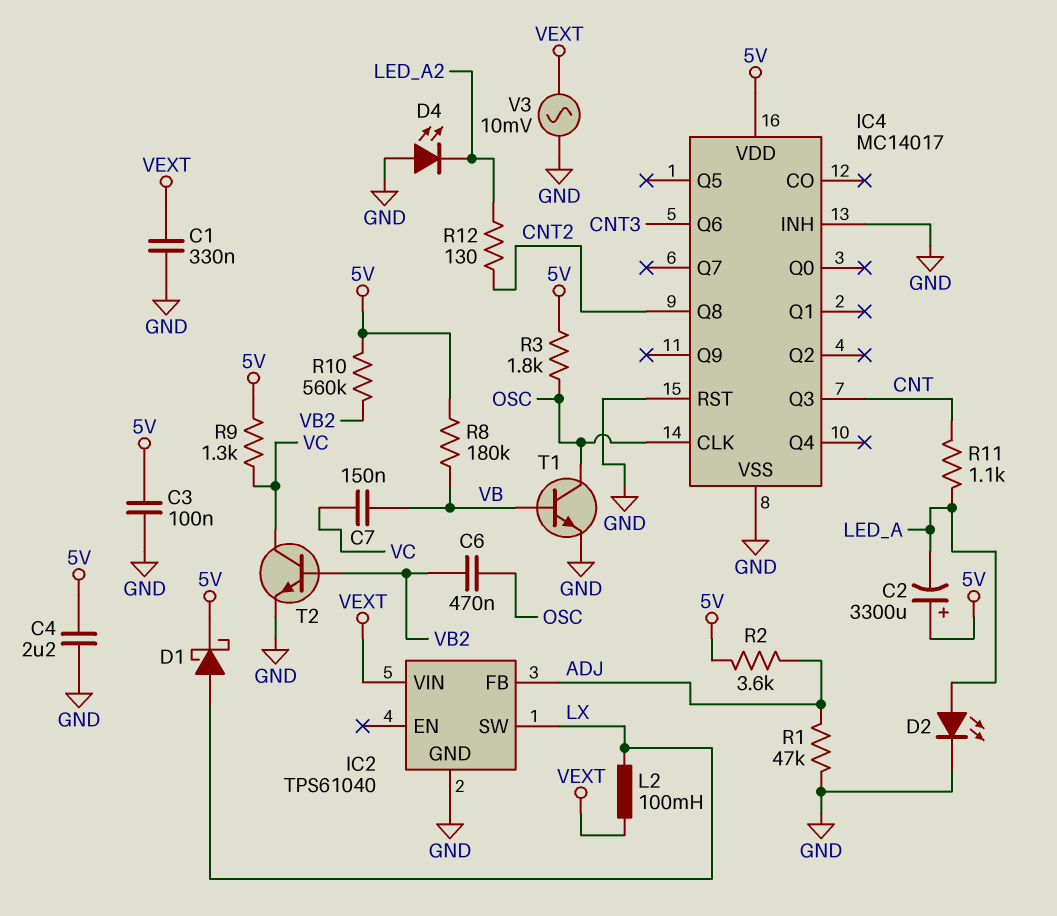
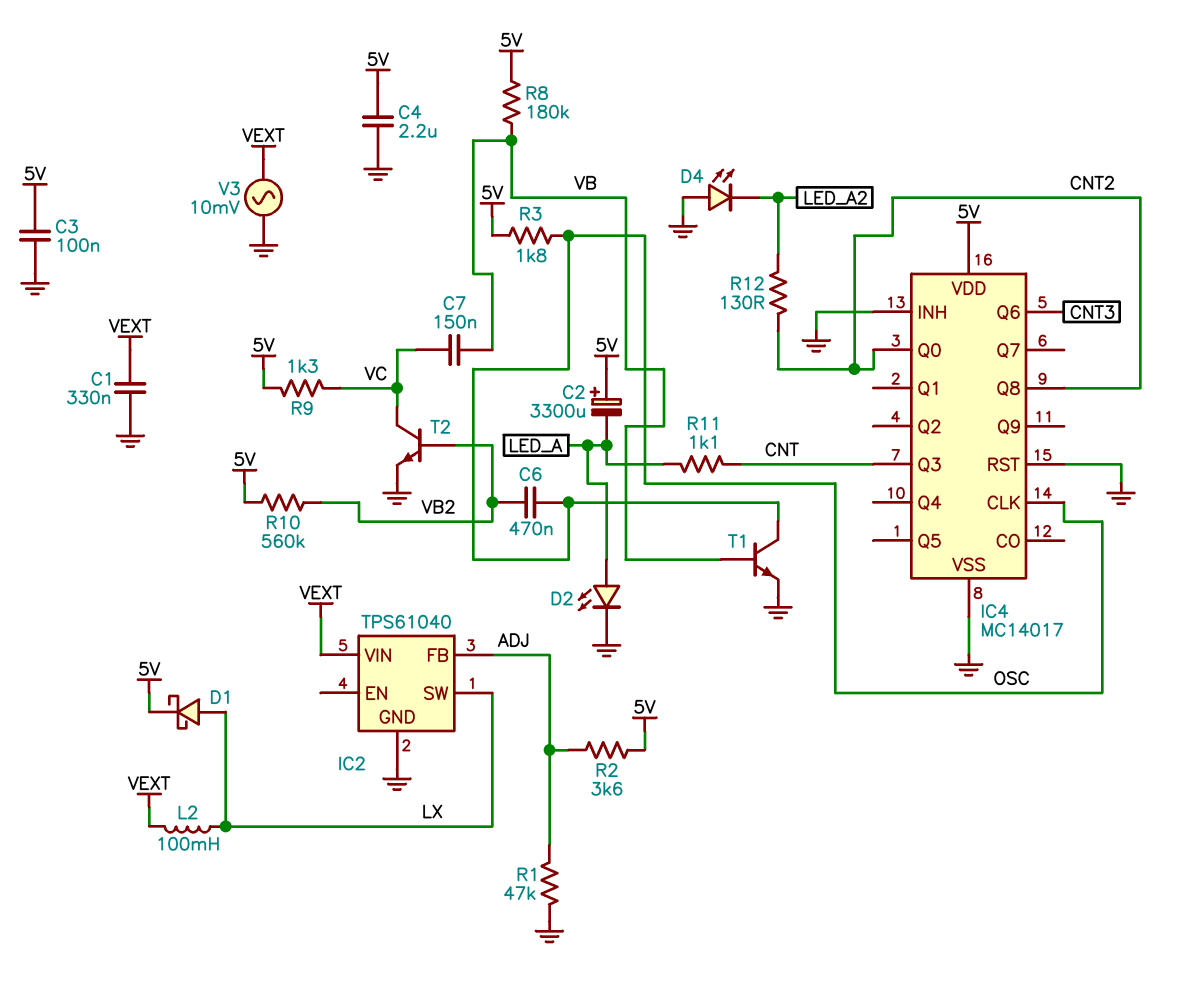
IC4 pin Q0: none -> CNT2

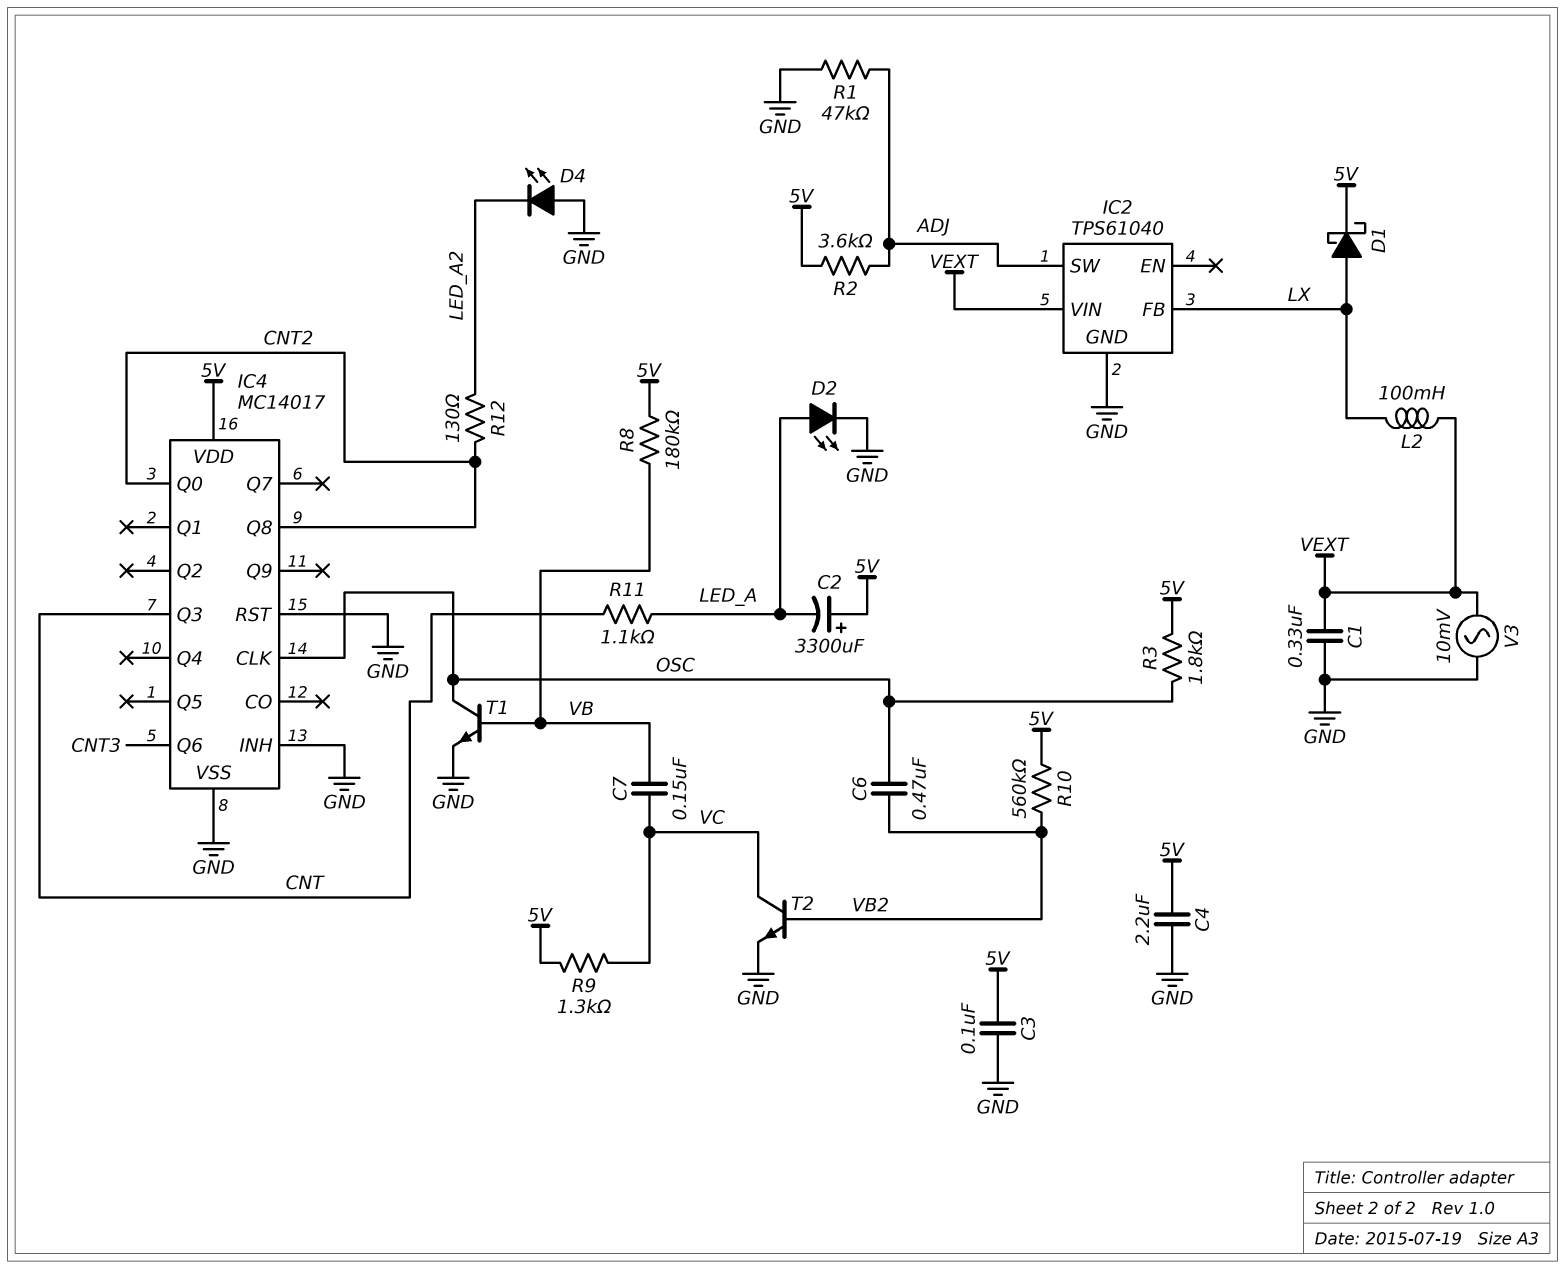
IC2 pin FB: ADJ -> LX
IC2 pin SW: LX -> ADJ

